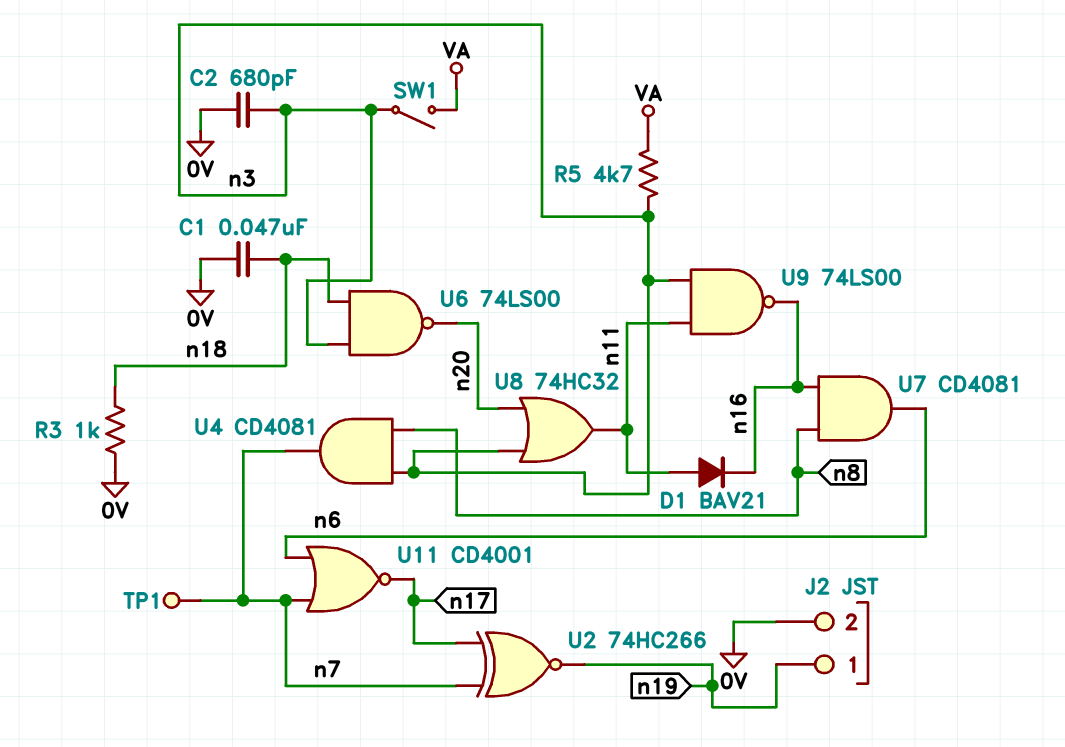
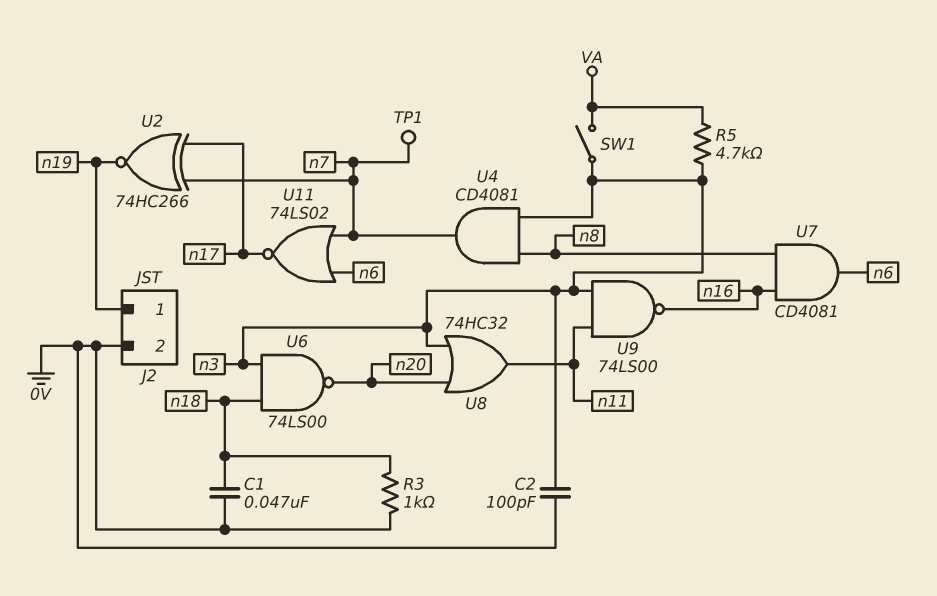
C2: 680pF (0V, n3) -> 100pF (0V, n3)
D1: diode BAV21 (A n11, K n16) -> none
U11: NOR CD4001 (in n6, in n7, out n17) -> NOR 74LS02 (in n6, in n7, out n17)

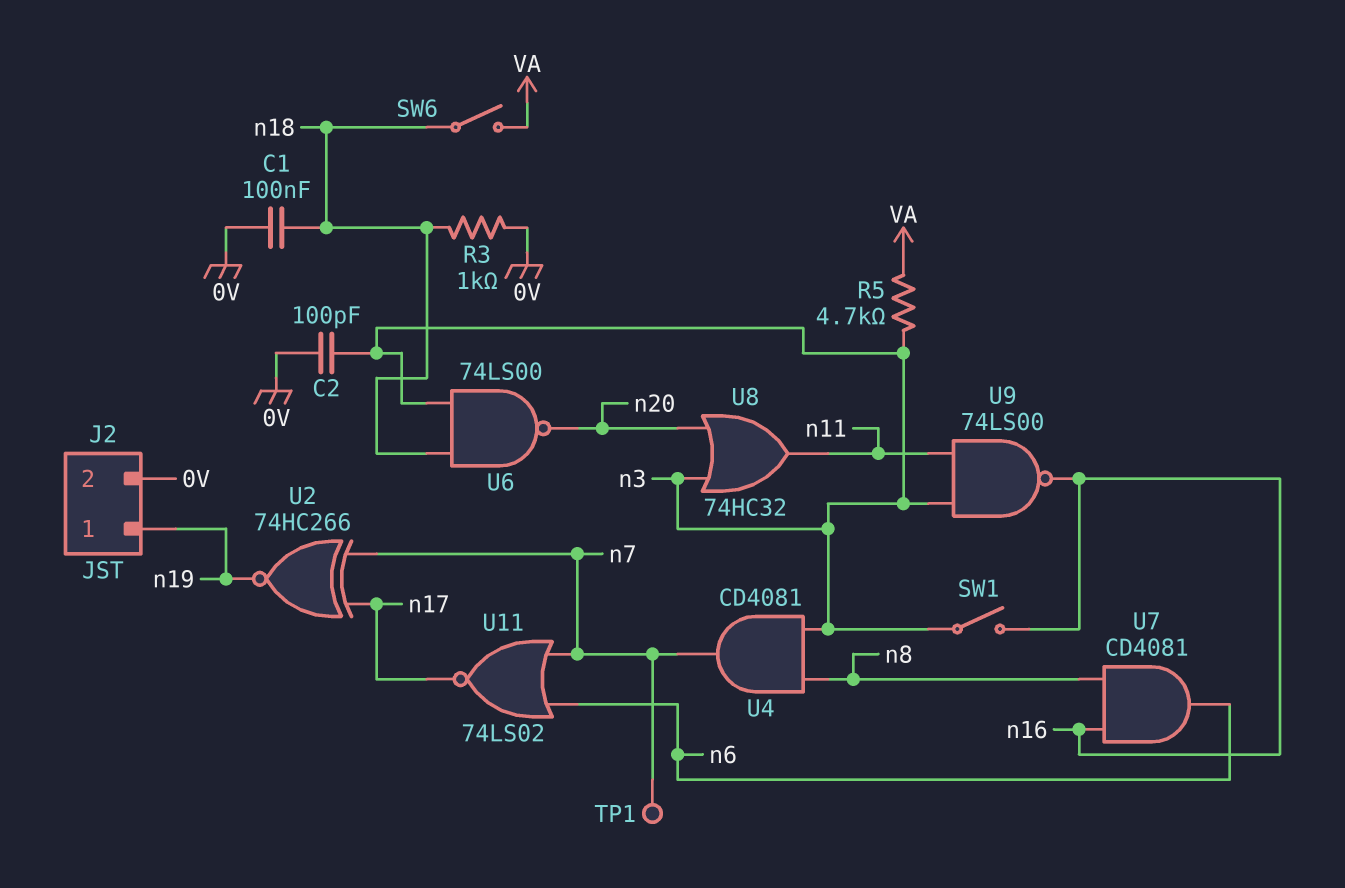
C1: 47nF (0V, n18) -> 100nF (0V, n18)
SW1: switch (VA, n3) -> switch (n3, n16)
SW6: none -> switch (VA, n18)

